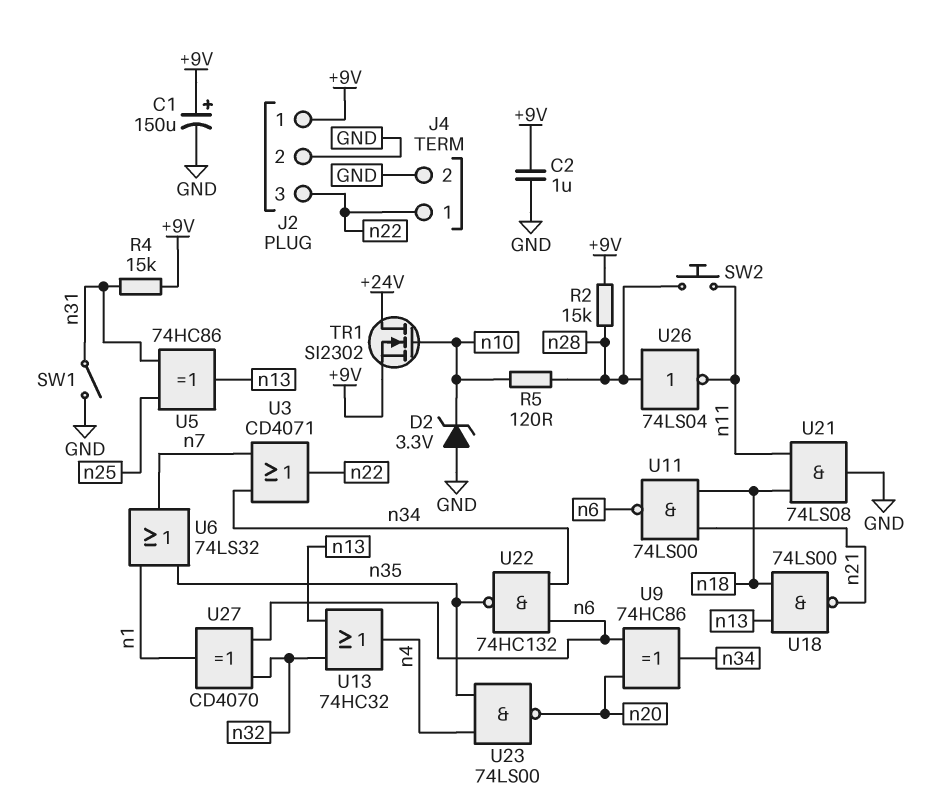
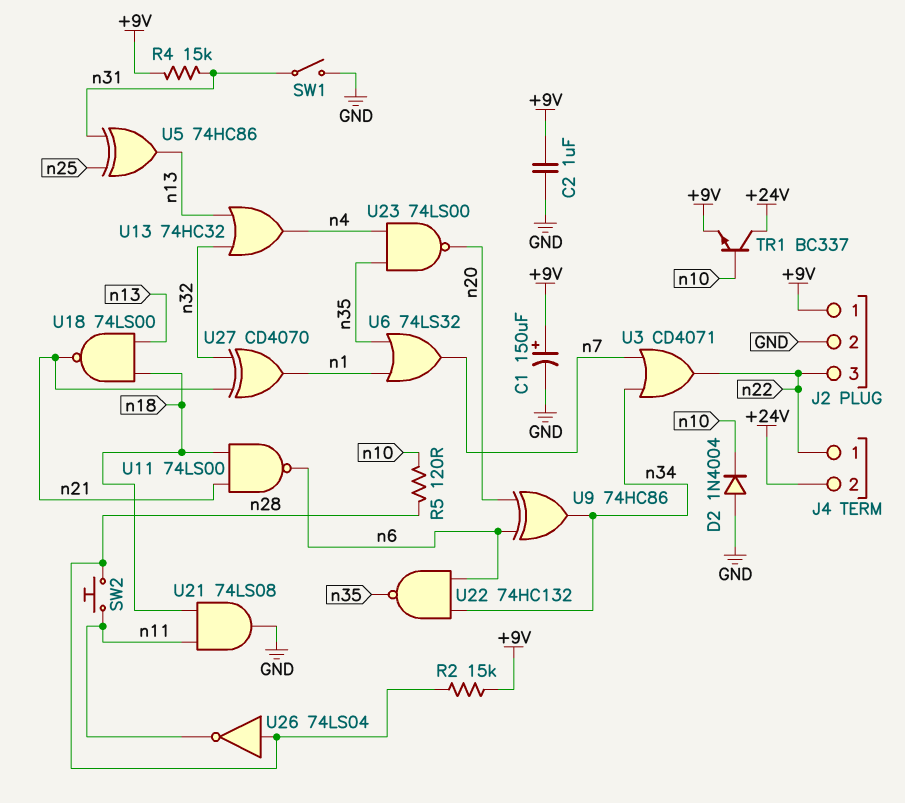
D2: zener 3.3V (A GND, K n10) -> diode 1N4004 (A GND, K n10)
J4 pin 2: GND -> +24V
TR1: NMOS SI2302 (G n10, D +24V, S +9V) -> NPN BC337 (B n10, C +24V, E +9V)
U27: XOR CD4070 (in n6, in n32, out n1) -> XOR CD4070 (in n21, in n32, out n1)

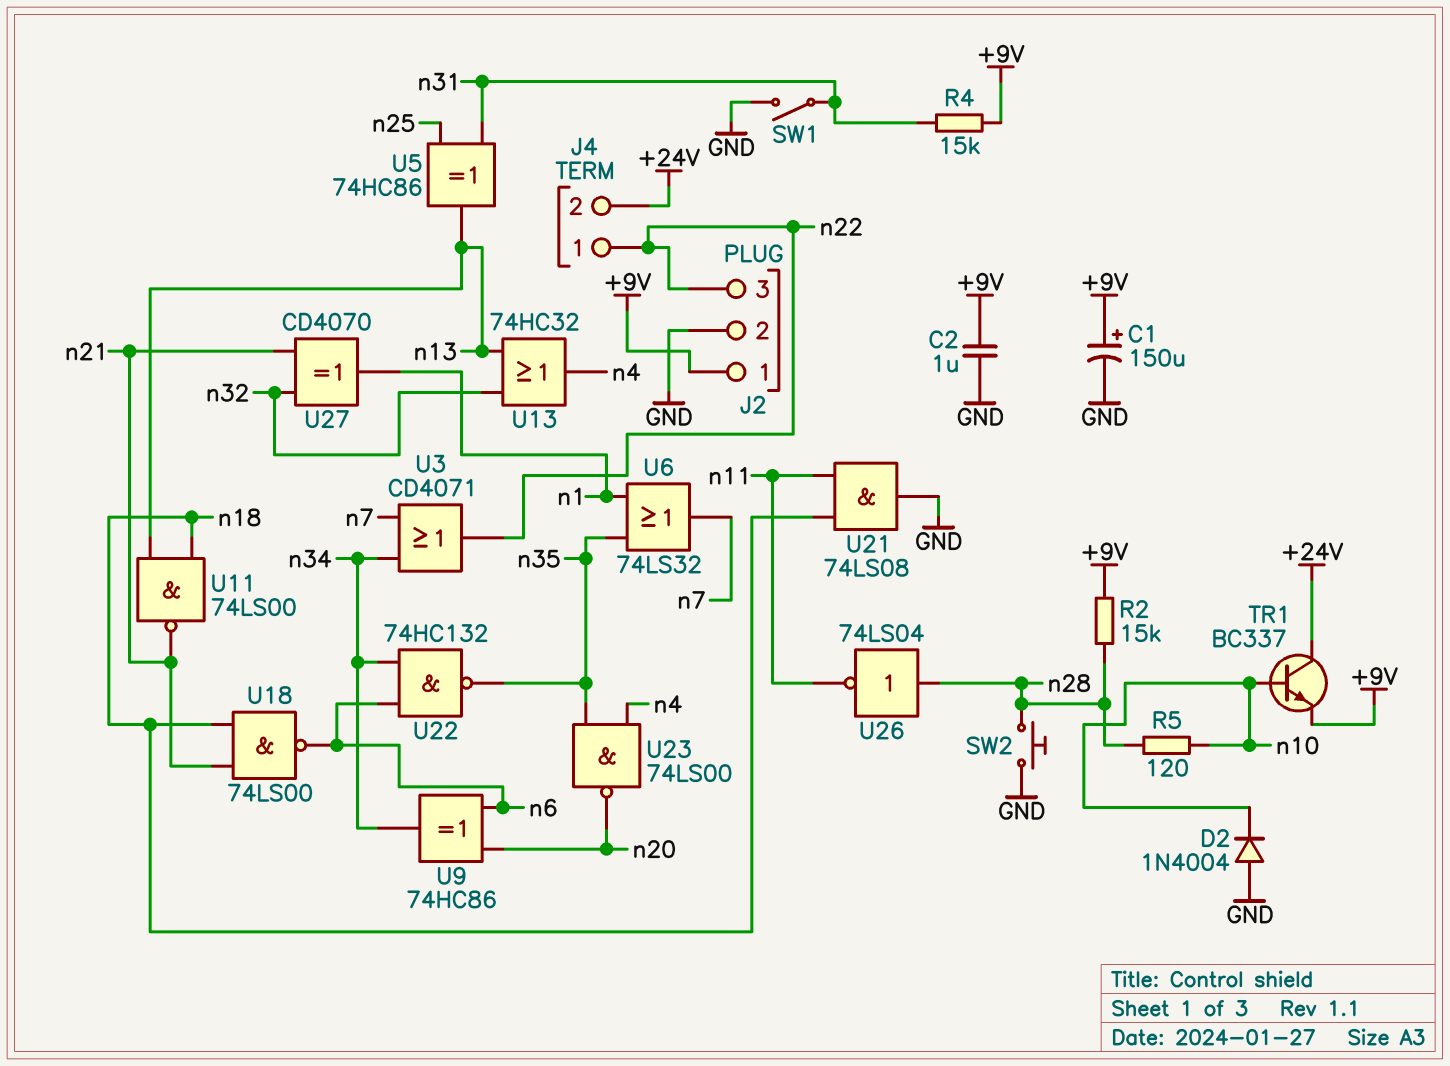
SW2: button (n11, n28) -> button (GND, n28)
U11: NAND 74LS00 (in n18, in n21, out n6) -> NAND 74LS00 (in n13, in n18, out n21)
U18: NAND 74LS00 (in n13, in n18, out n21) -> NAND 74LS00 (in n18, in n21, out n6)

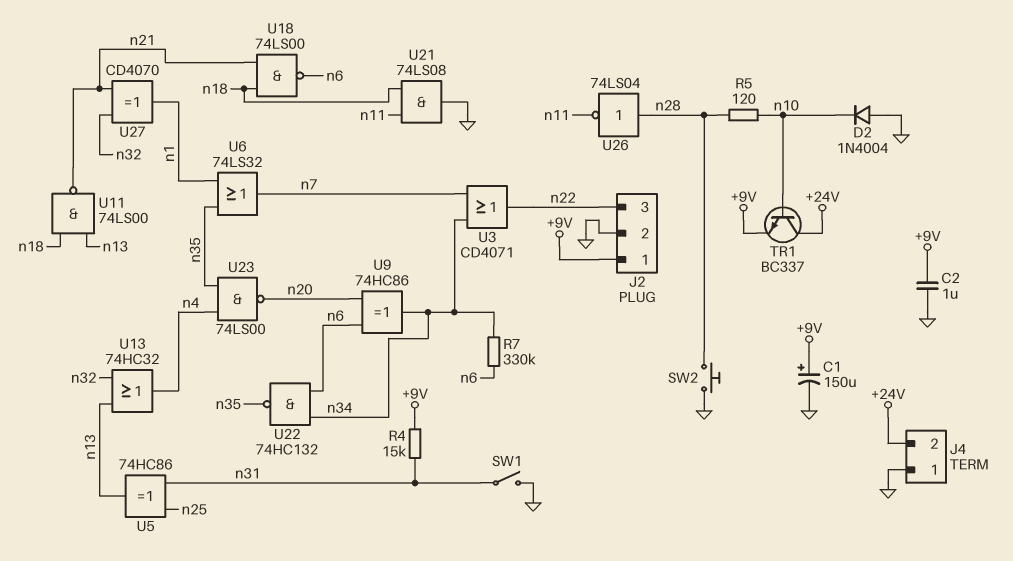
J4 pin 1: n22 -> GND
R2: 15k (+9V, n28) -> none
R7: none -> 330k (n6, n34)

